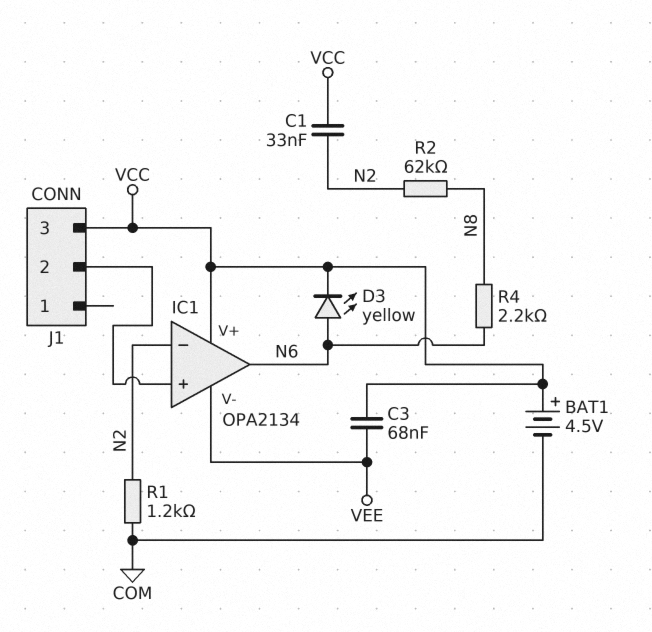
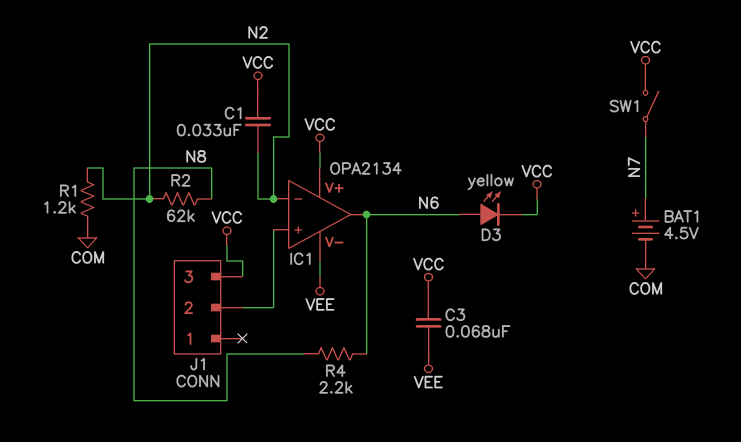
BAT1: 4.5V (plus VCC, minus COM) -> 4.5V (plus N7, minus COM)
SW1: none -> switch (N7, VCC)

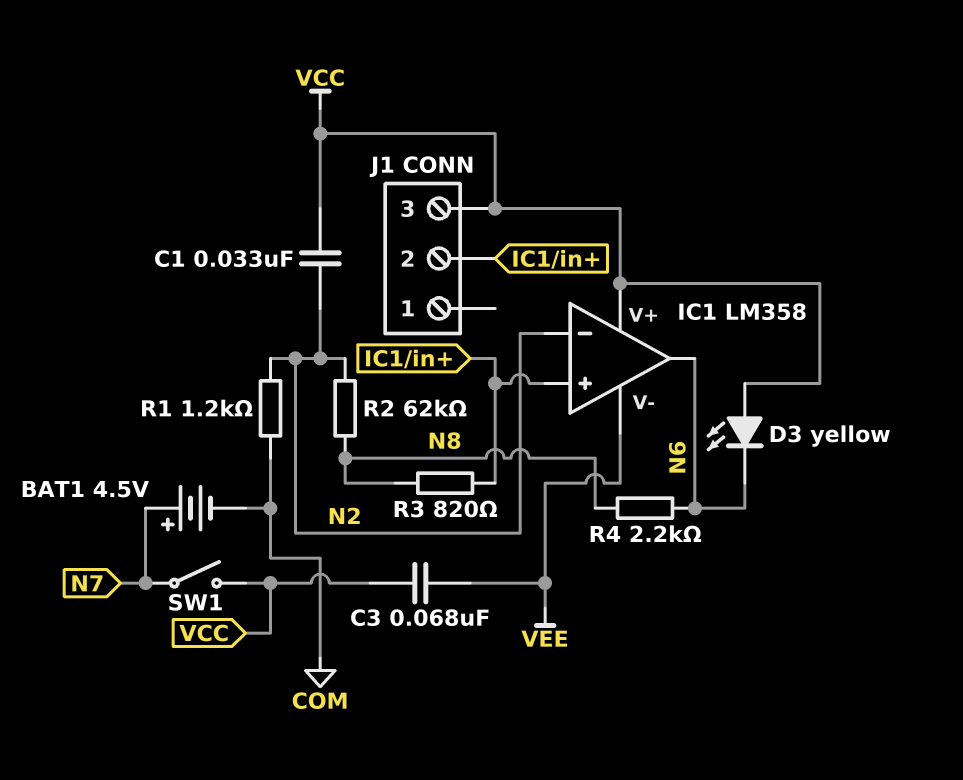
D3: LED yellow (A N6, K VCC) -> LED yellow (A VCC, K N6)
IC1: OPA2134 -> LM358
R3: none -> 820 (IC1/in+, N8)

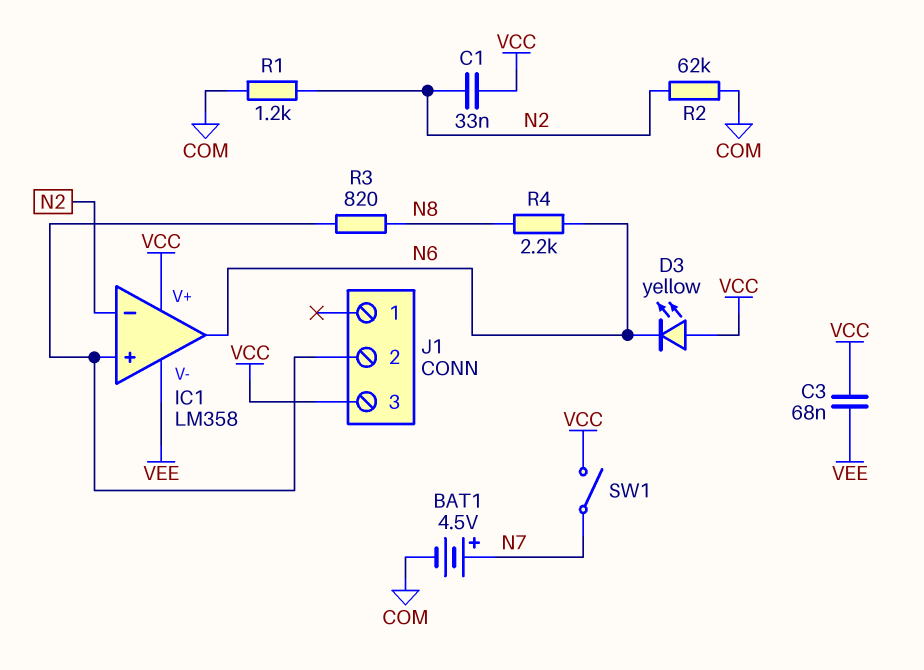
R2: 62k (N2, N8) -> 62k (COM, N2)

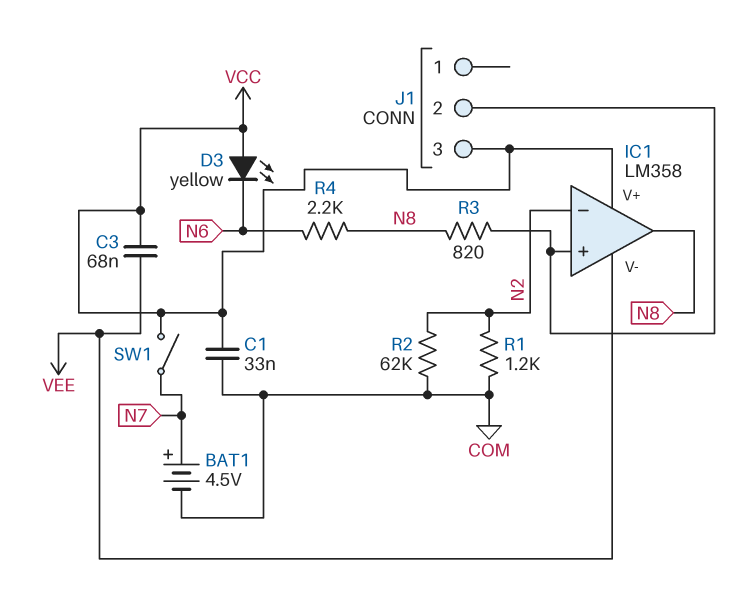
C1: 33nF (N2, VCC) -> 33nF (COM, VCC)
IC1 pin out: N6 -> N8

